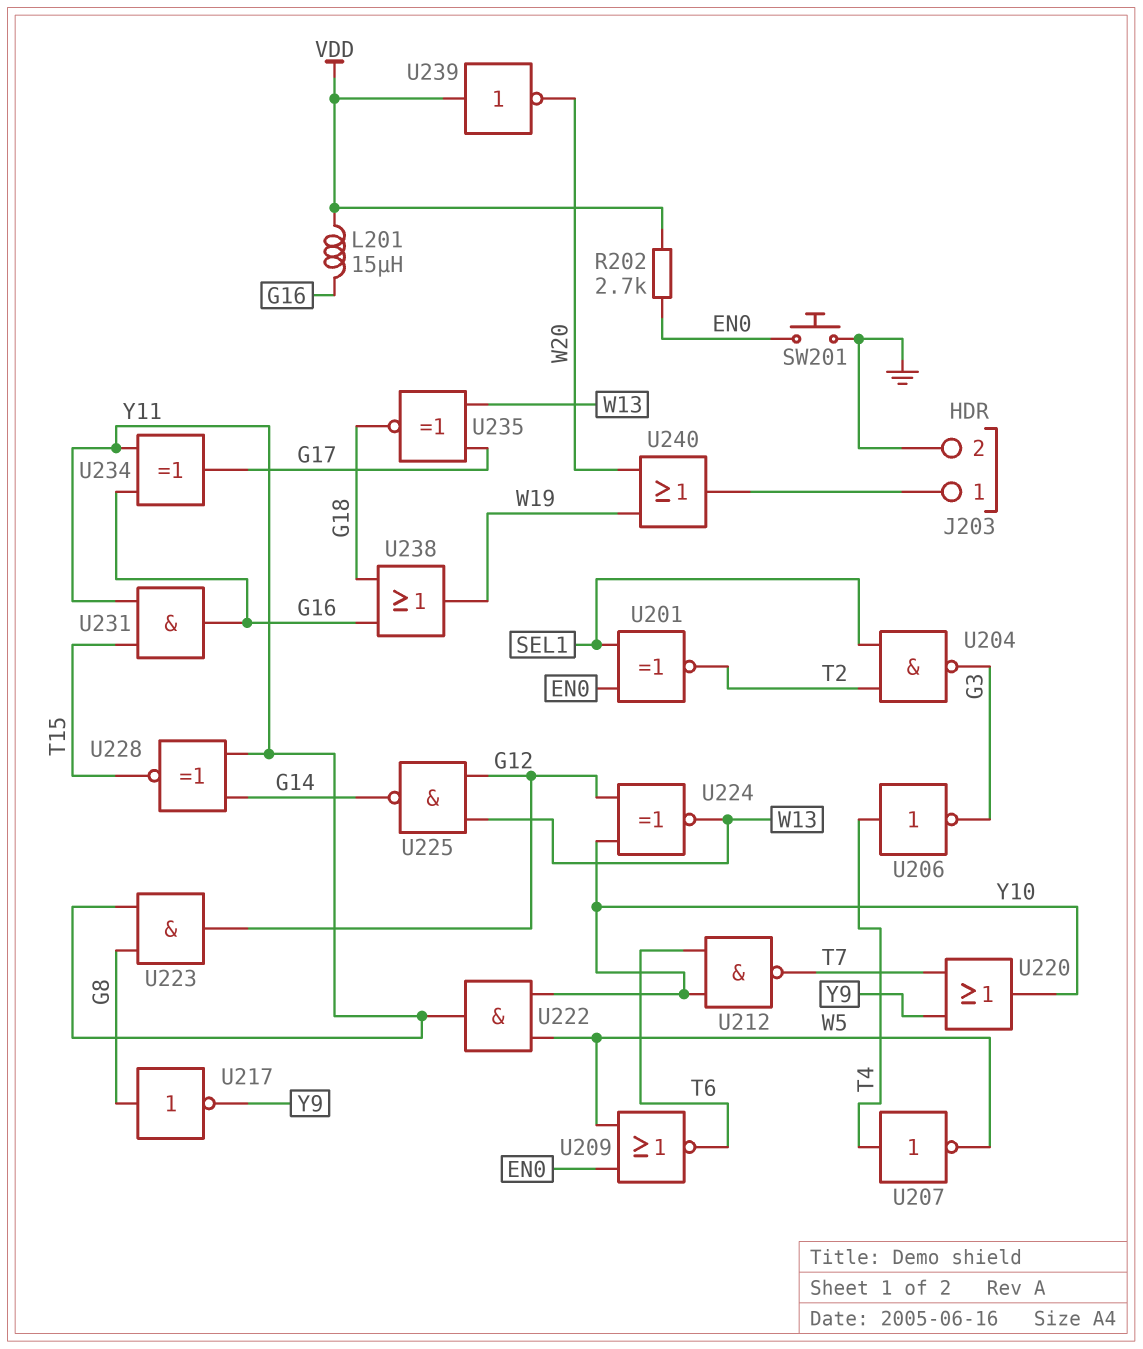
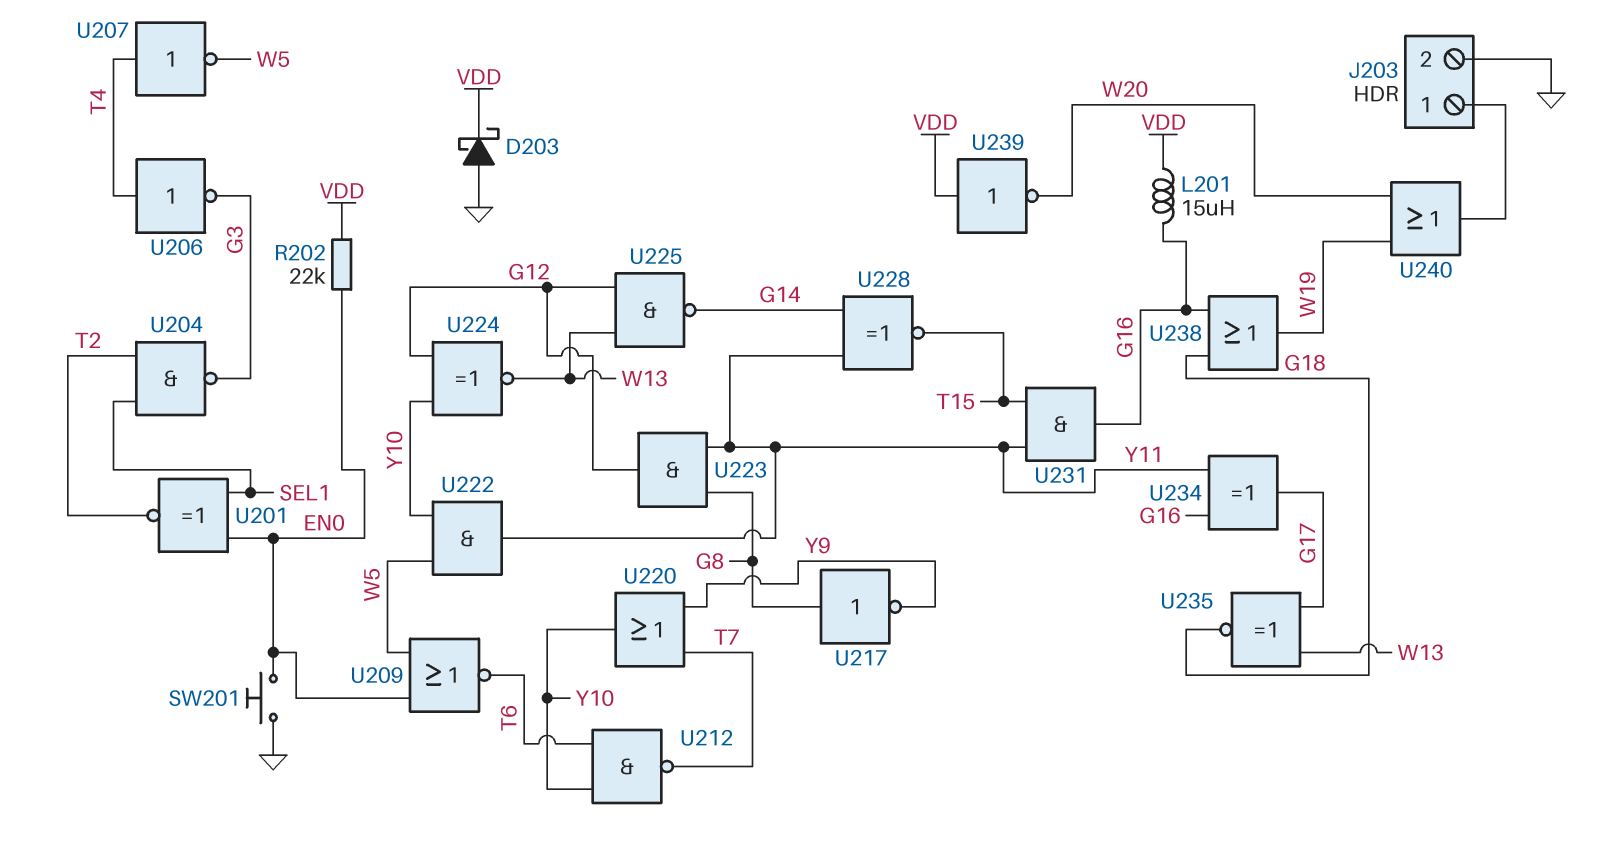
D203: none -> schottky (A GND, K VDD)
R202: 2.7k (EN0, VDD) -> 22k (EN0, VDD)

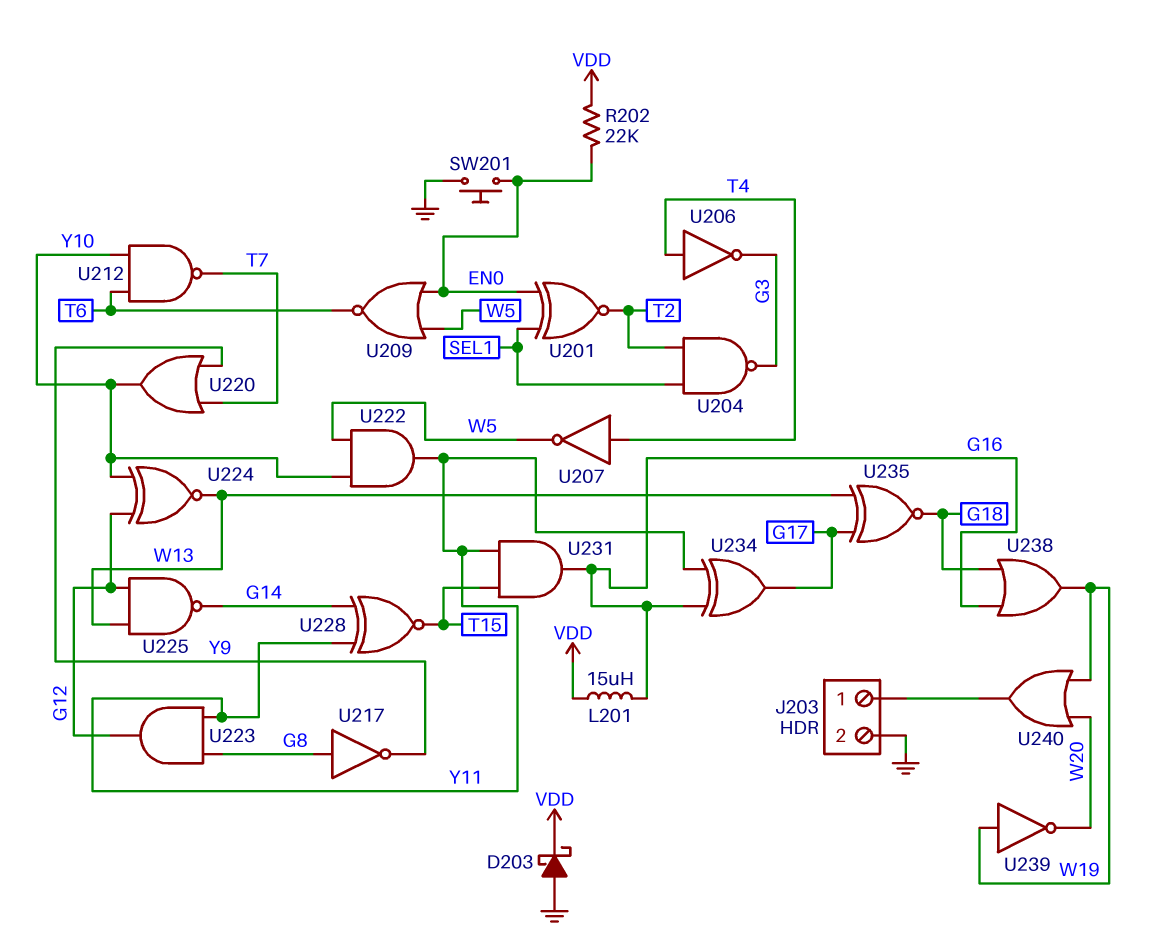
U239: NOT (in VDD, out W20) -> NOT (in W19, out W20)

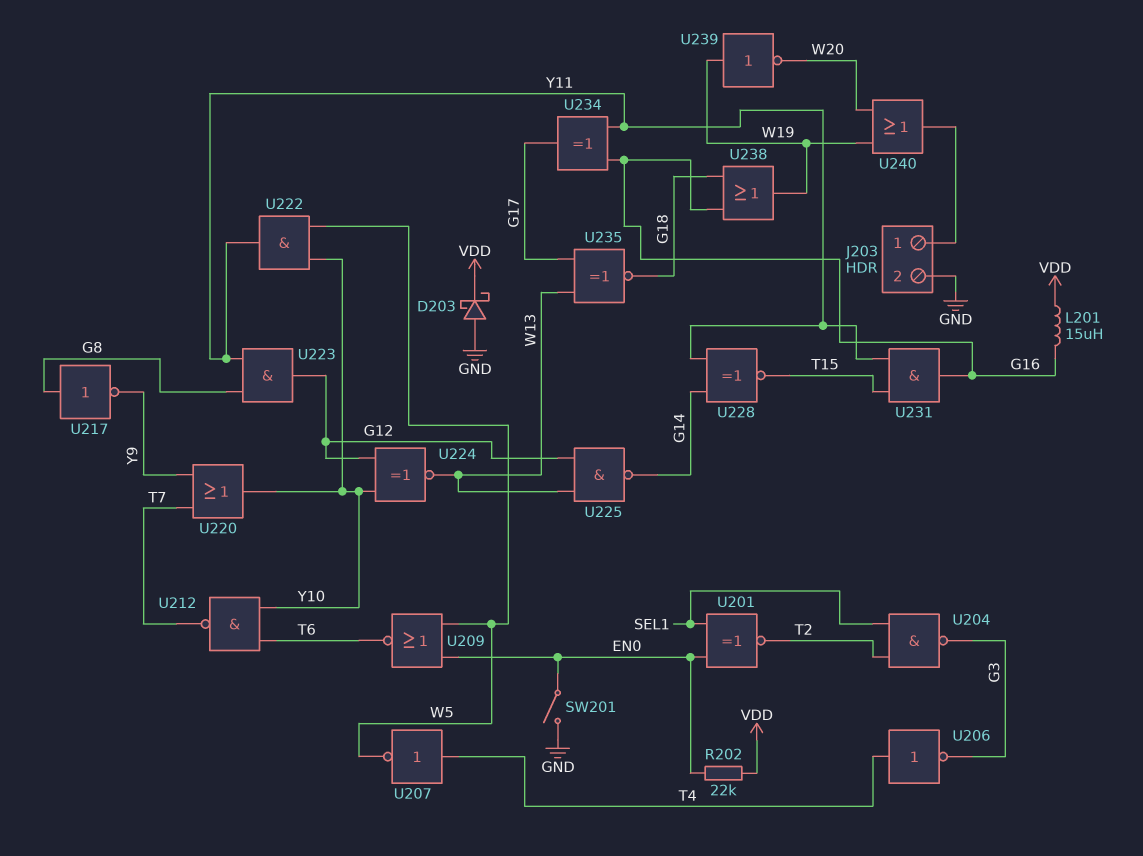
SW201: button (EN0, GND) -> switch (EN0, GND)

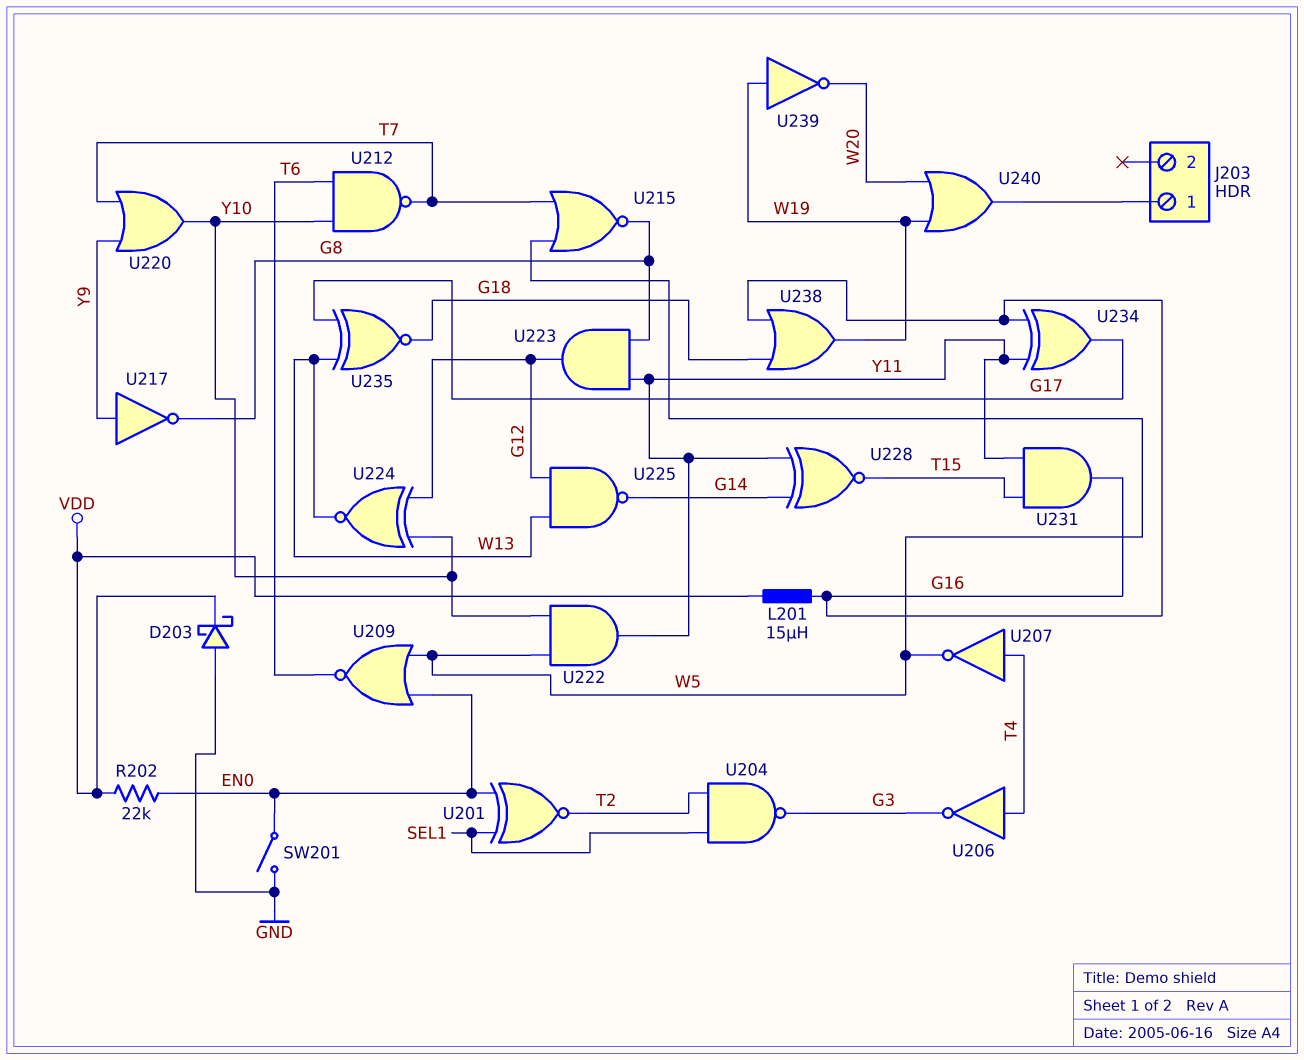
J203 pin 2: GND -> none
U215: none -> NOR (in T7, in W5, out G8)
U217: NOT (in G8, out Y9) -> NOT (in Y9, out G8)

